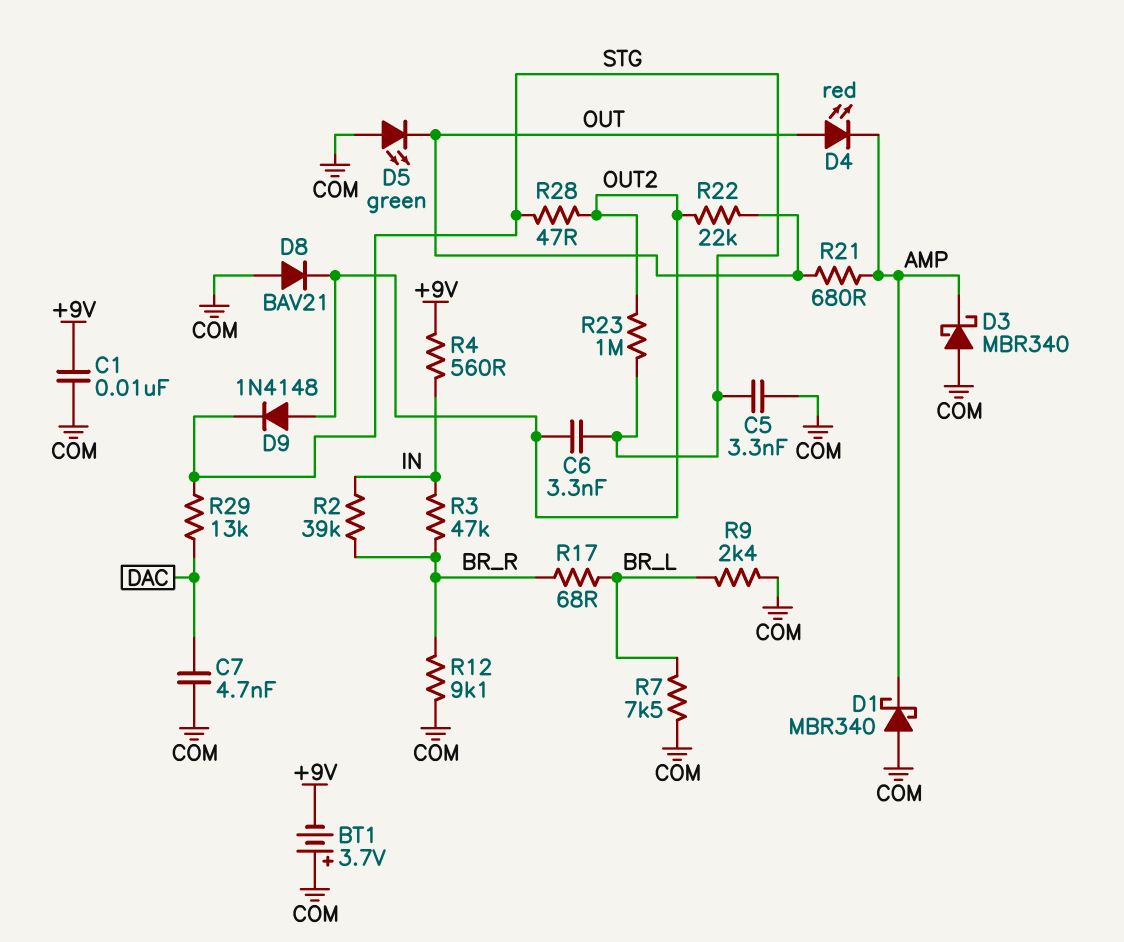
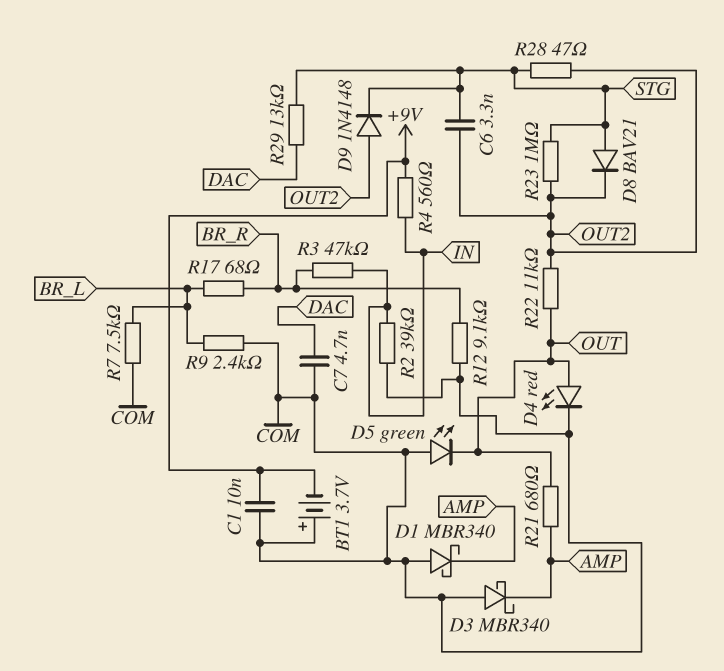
C5: 3.3nF (COM, STG) -> none
D4: LED red (A OUT, K AMP) -> LED red (A OUT, K COM)
D8: diode BAV21 (A COM, K OUT2) -> diode BAV21 (A STG, K OUT2)
R2: 39k (BR_R, IN) -> 39k (COM, IN)
R22: 22k (OUT, OUT2) -> 11k (OUT, OUT2)

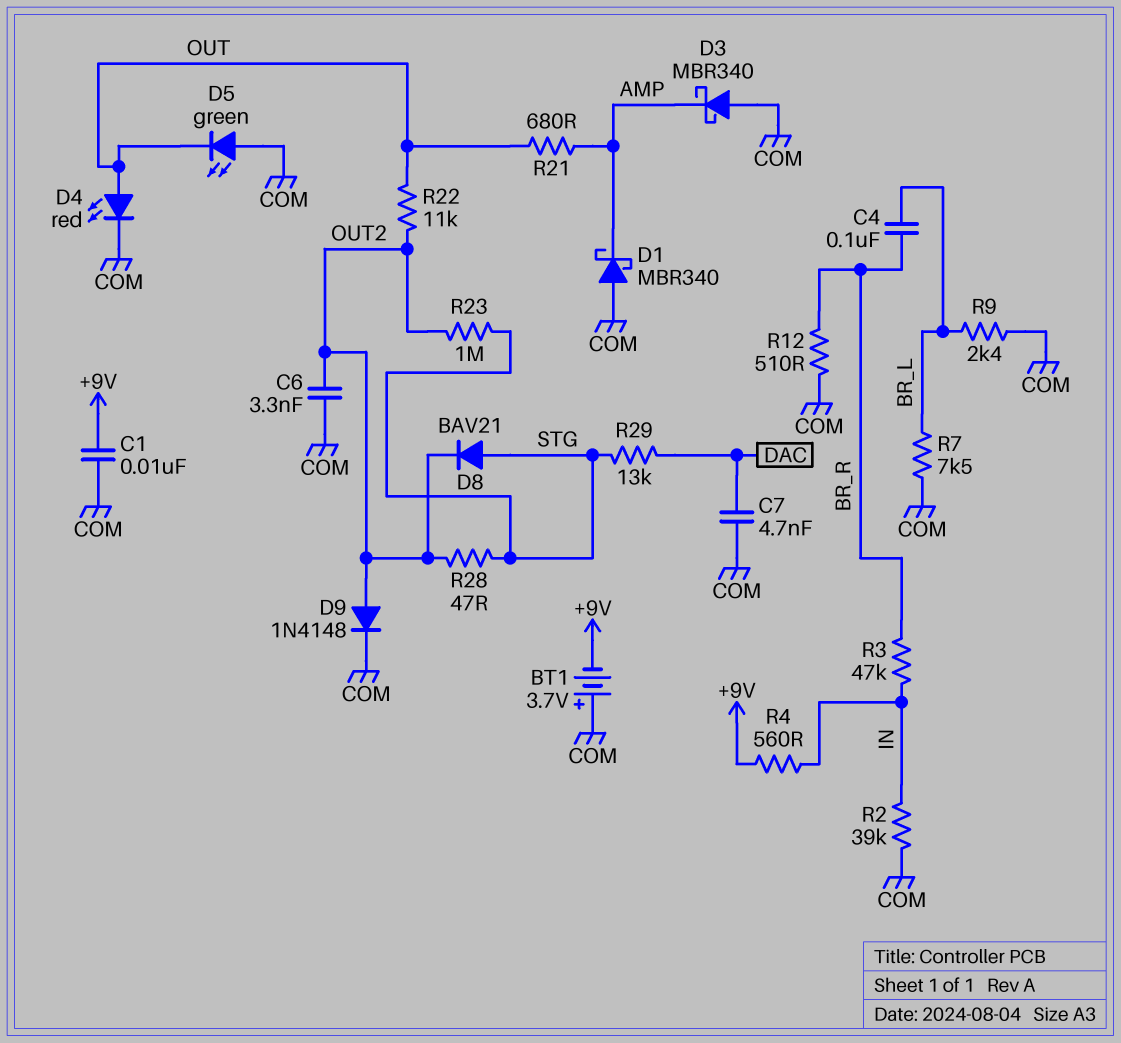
C4: none -> 100nF (BR_L, BR_R)
C6: 3.3nF (OUT2, STG) -> 3.3nF (COM, OUT2)
D9: diode 1N4148 (A OUT2, K STG) -> diode 1N4148 (A OUT2, K COM)
R12: 9.1k (BR_R, COM) -> 510 (BR_R, COM)
R17: 68 (BR_L, BR_R) -> none

